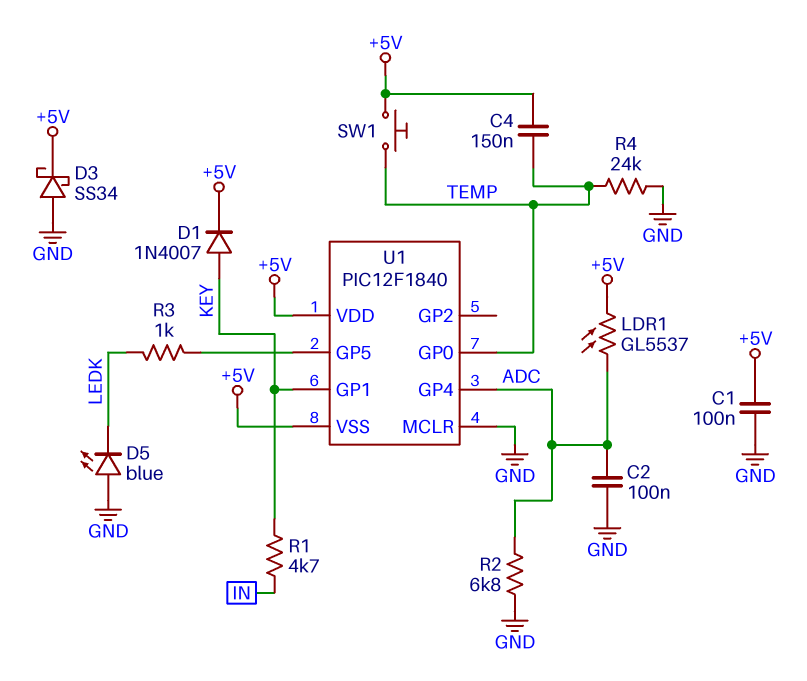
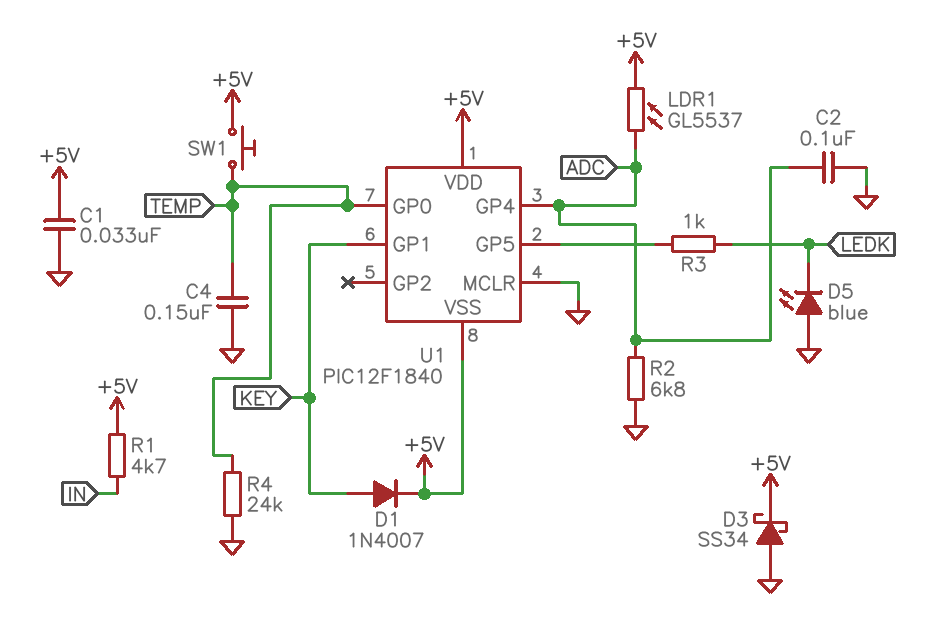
C1: 100nF (+5V, GND) -> 33nF (+5V, GND)
C4: 150nF (+5V, TEMP) -> 150nF (GND, TEMP)
R1: 4.7k (IN, KEY) -> 4.7k (+5V, IN)

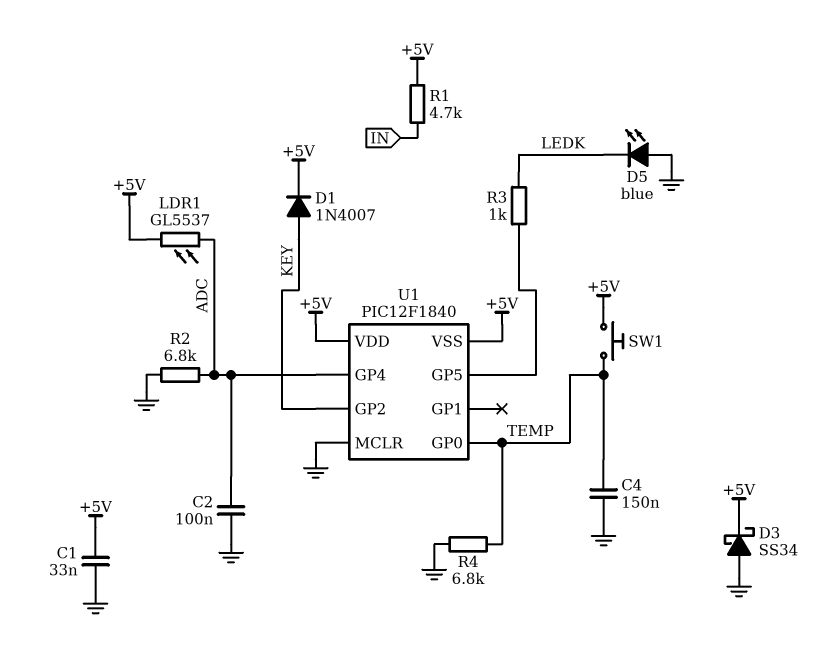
R4: 24k (GND, TEMP) -> 6.8k (GND, TEMP)
U1 pin GP1: KEY -> none
U1 pin GP2: none -> KEY

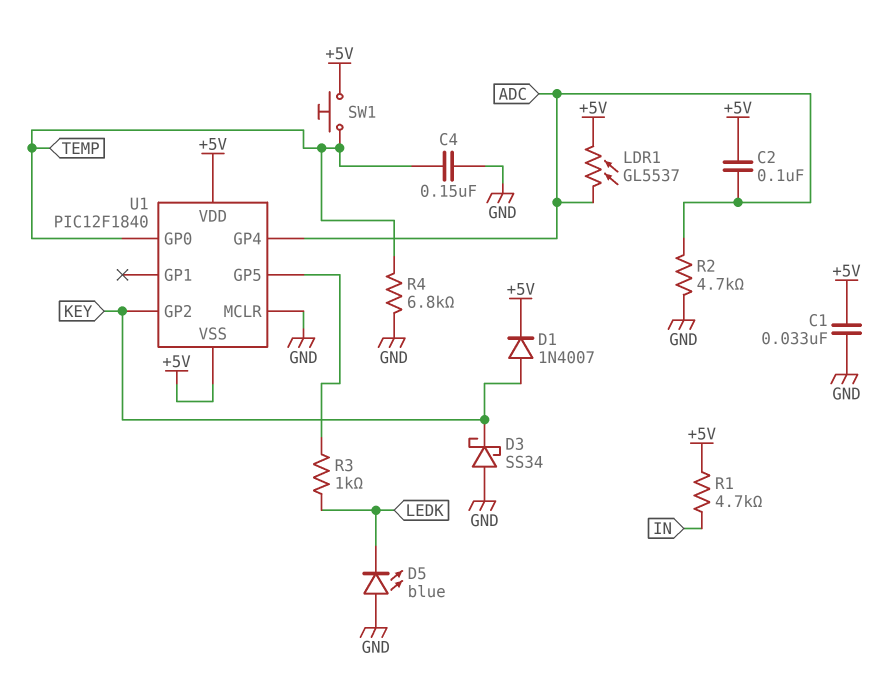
C2: 100nF (ADC, GND) -> 100nF (+5V, ADC)
D3: schottky SS34 (A GND, K +5V) -> schottky SS34 (A GND, K KEY)
R2: 6.8k (ADC, GND) -> 4.7k (ADC, GND)

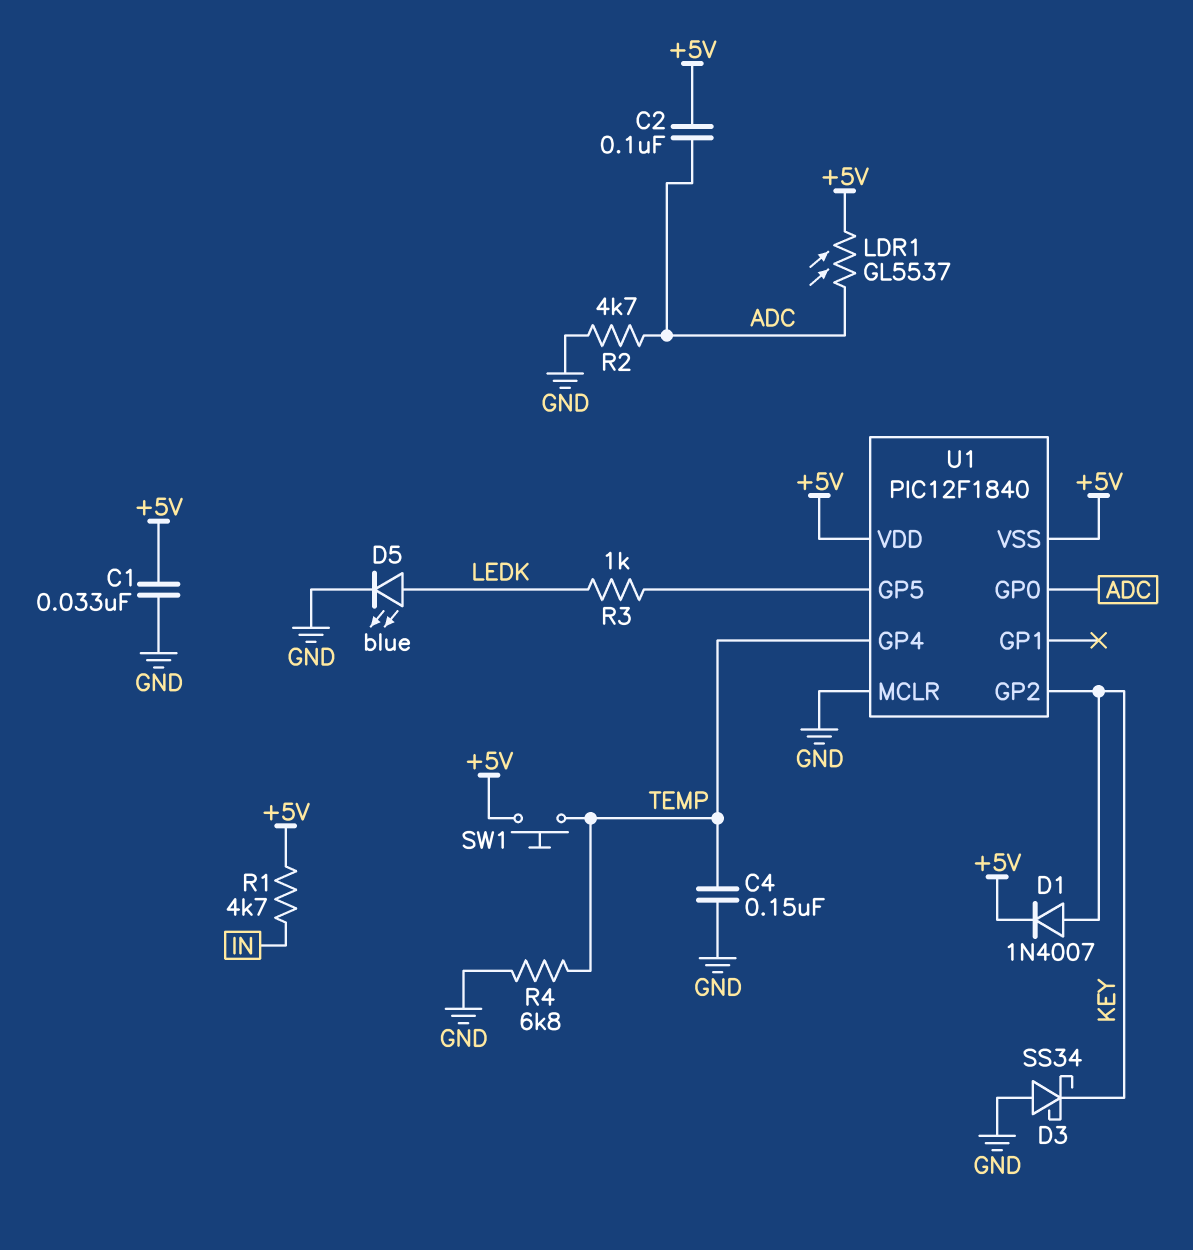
D5: LED blue (A GND, K LEDK) -> LED blue (A LEDK, K GND)
U1 pin GP0: TEMP -> ADC
U1 pin GP4: ADC -> TEMP

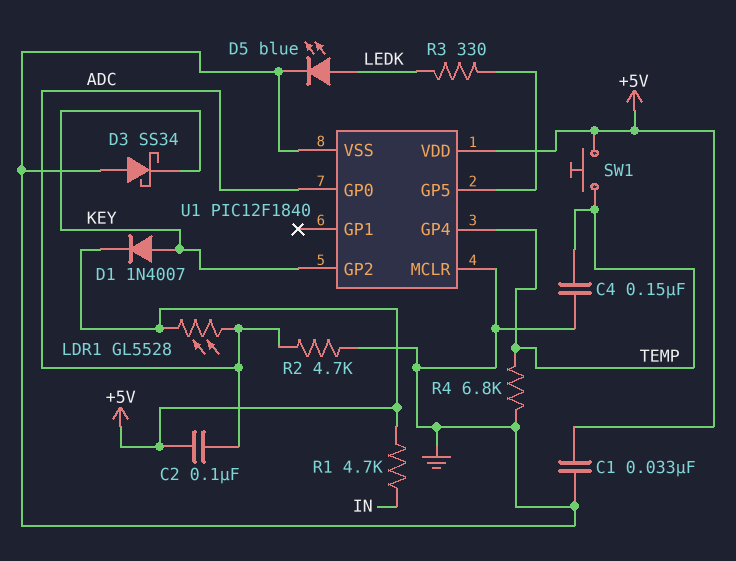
LDR1: GL5537 (+5V, ADC) -> GL5528 (+5V, ADC)
R3: 1k (LEDK, U1/GP5) -> 330 (LEDK, U1/GP5)
U1 pin VSS: +5V -> GND

